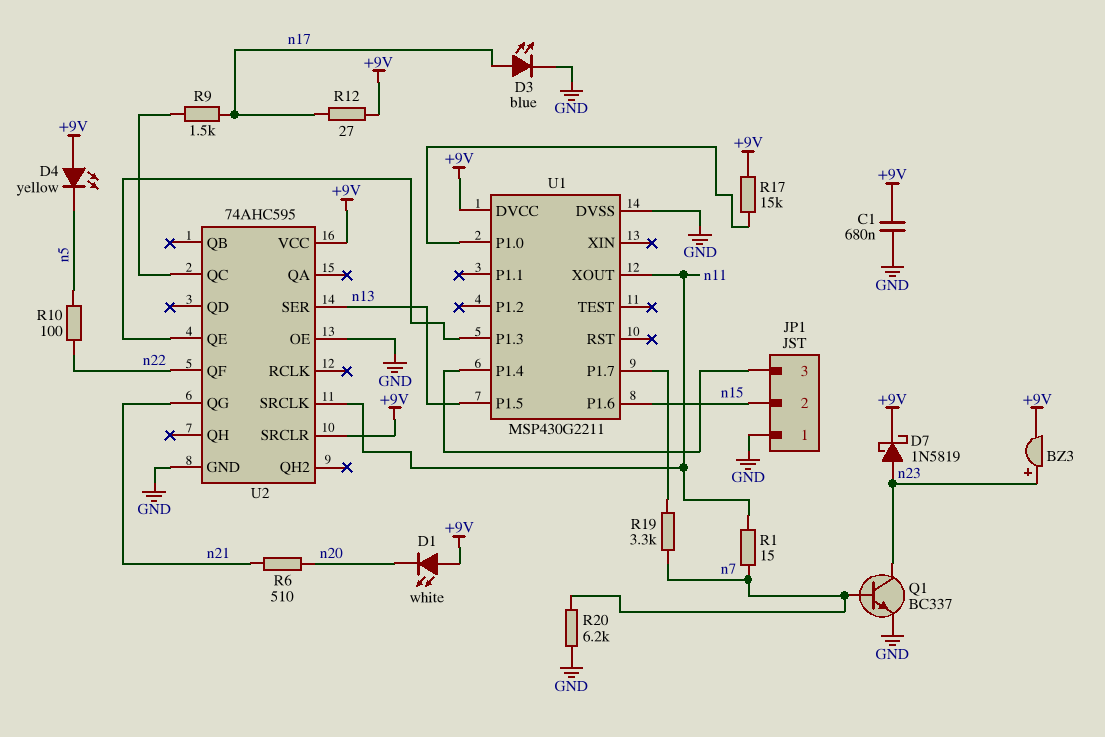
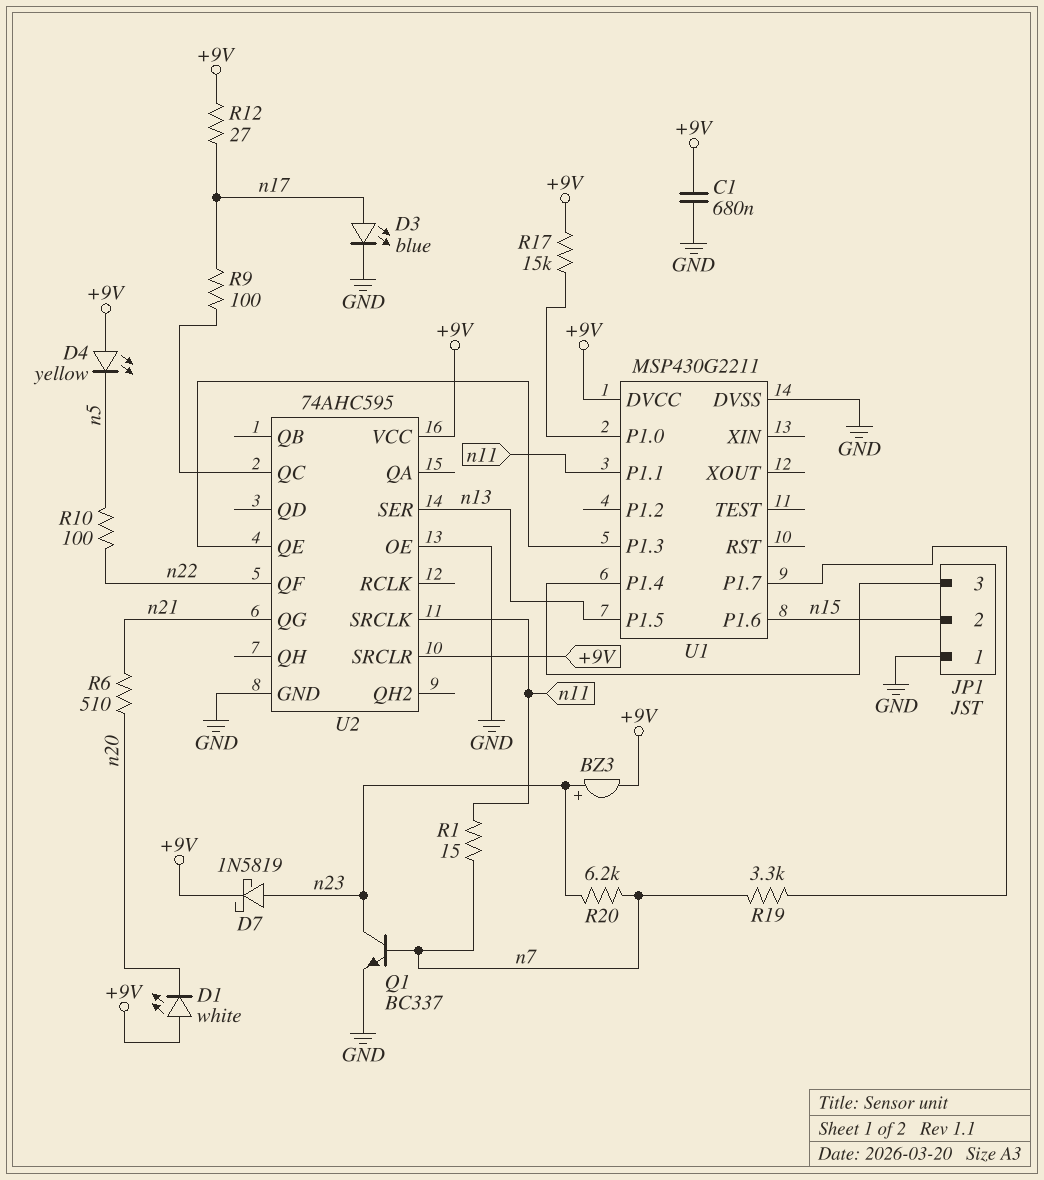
R9: 1.5k (U2/QC, n17) -> 100 (U2/QC, n17)
R20: 6.2k (GND, n7) -> 6.2k (n7, n23)
U1 pin P1.1: none -> n11
U1 pin XOUT: n11 -> none

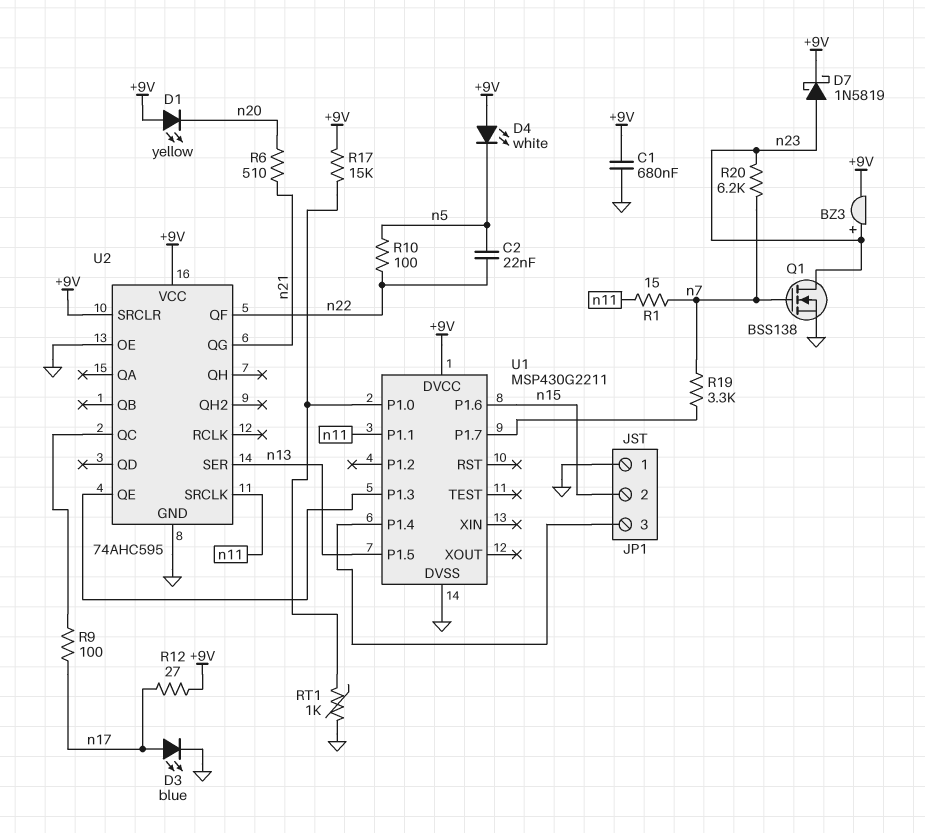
C2: none -> 22nF (n5, n22)
D1: LED white (A +9V, K n20) -> LED yellow (A +9V, K n20)
D4: LED yellow (A +9V, K n5) -> LED white (A +9V, K n5)
Q1: NPN BC337 (B n7, C n23, E GND) -> NMOS BSS138 (G n7, D n23, S GND)
RT1: none -> 1k (GND, U1/P1.0)

